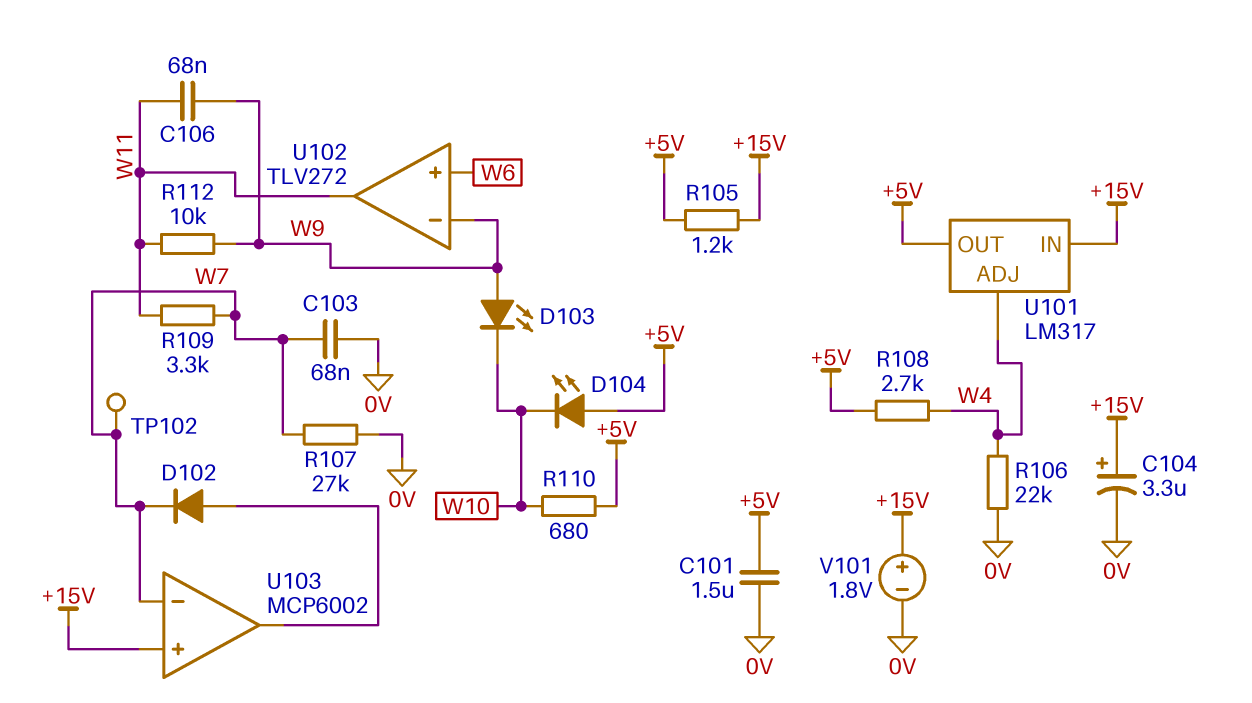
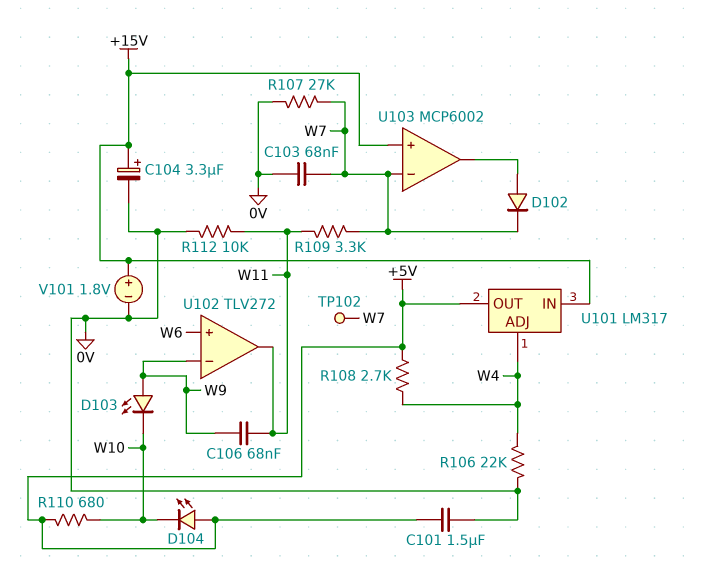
R105: 1.2k (+5V, +15V) -> none
R112: 10k (W9, W11) -> 10k (0V, W11)

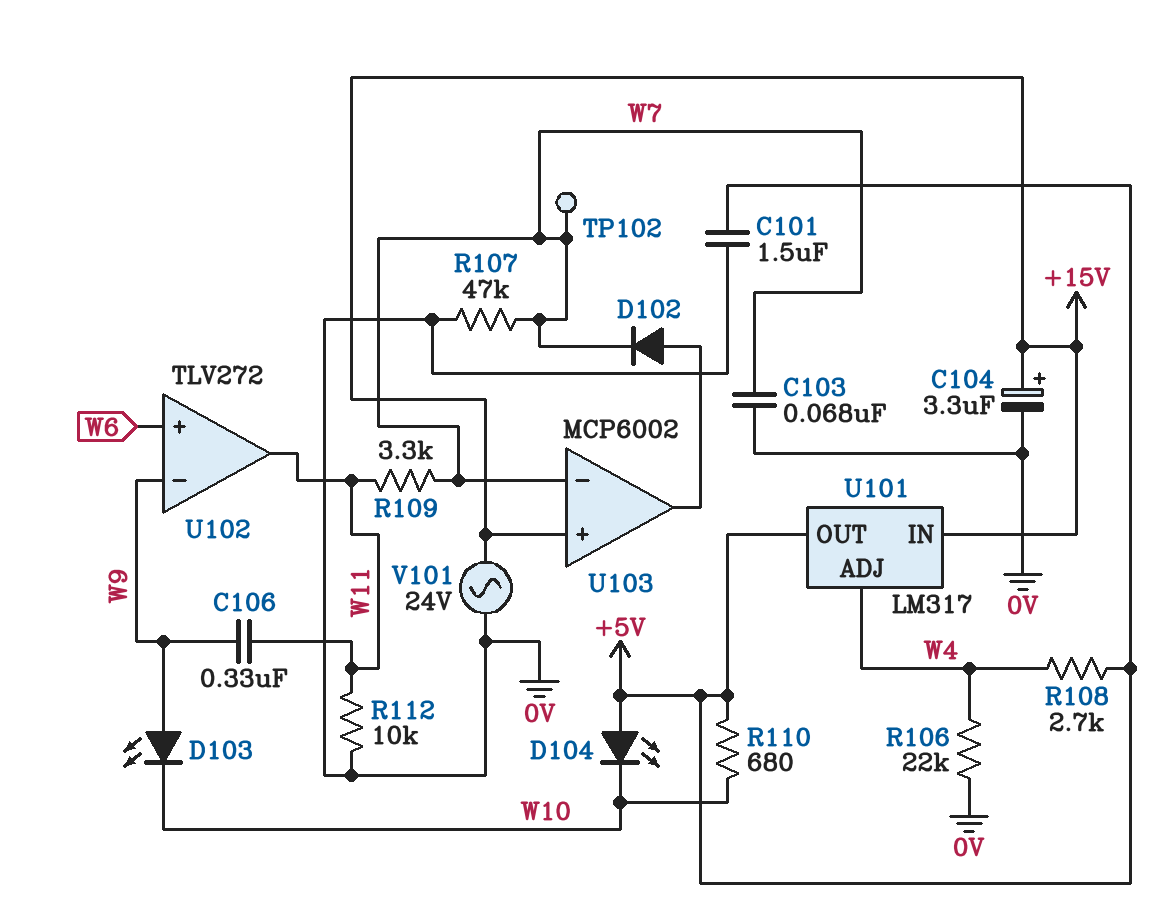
C106: 68nF (W9, W11) -> 330nF (W9, W11)
R107: 27k (0V, W7) -> 47k (0V, W7)
V101: 1.8V (plus +15V, minus 0V) -> AC 24V (+15V, 0V)

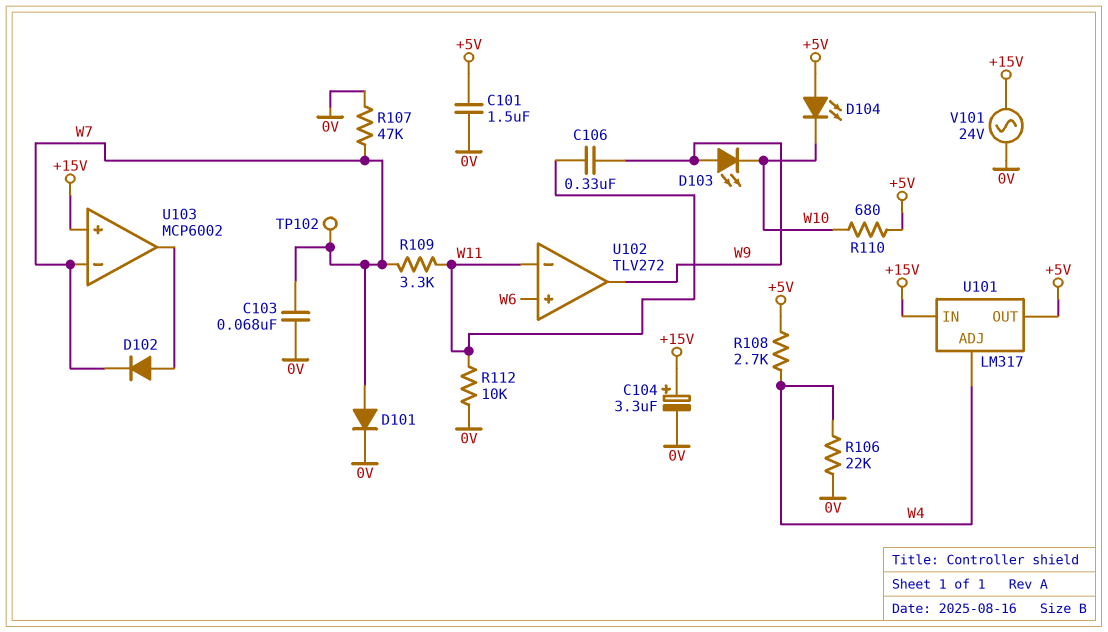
D101: none -> diode (A W7, K 0V)
U102 pin in-: W9 -> W11
U102 pin out: W11 -> W9

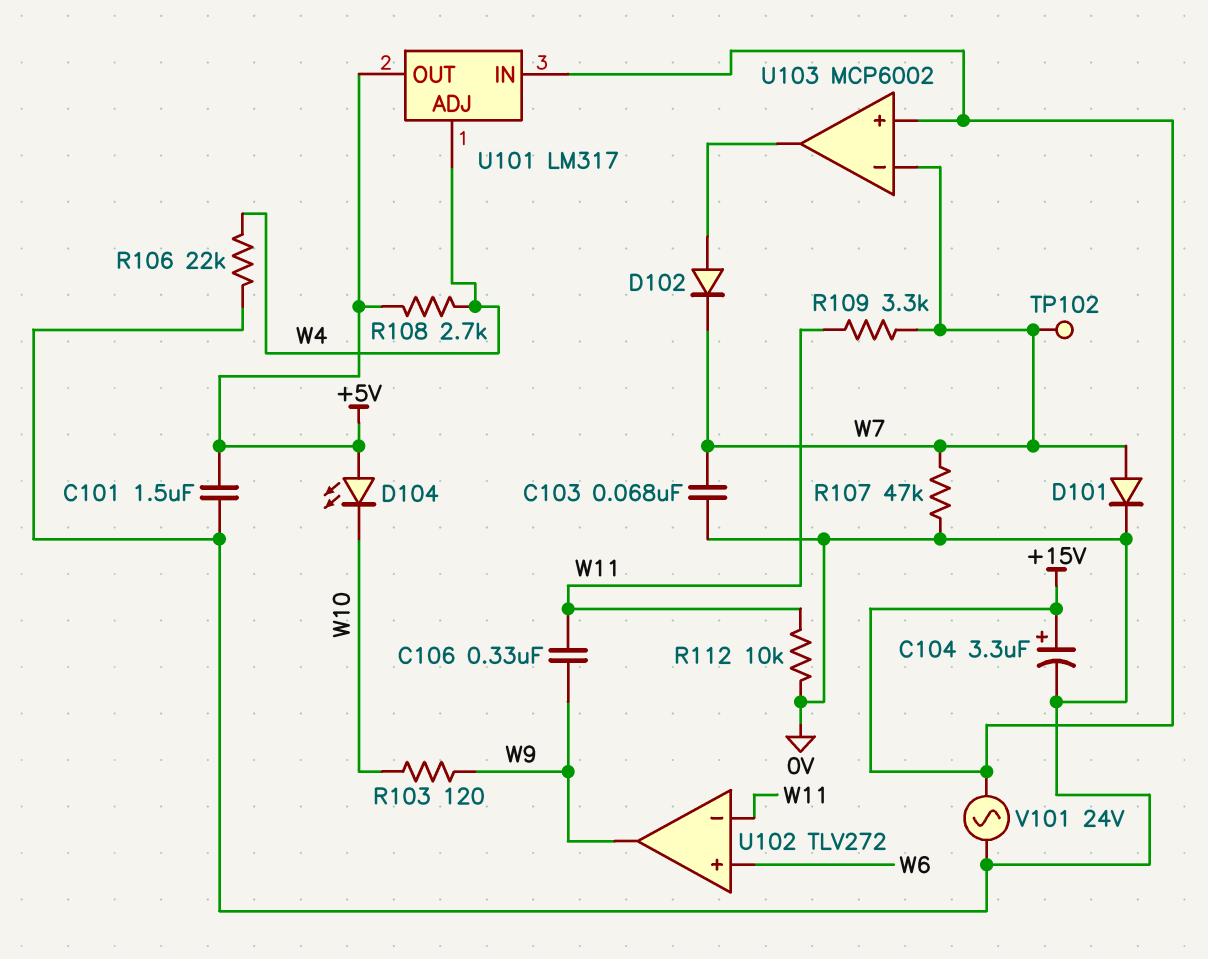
D103: LED (A W9, K W10) -> none
R103: none -> 120 (W9, W10)
R110: 680 (+5V, W10) -> none

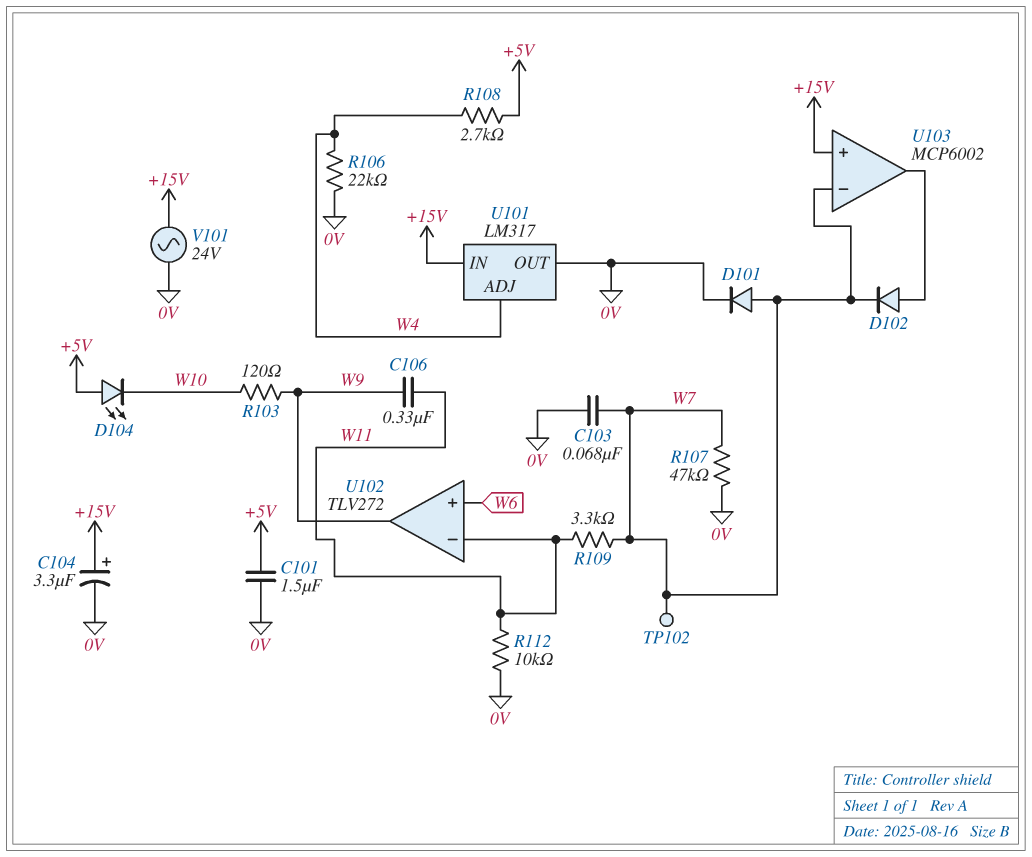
U101 pin OUT: +5V -> 0V

